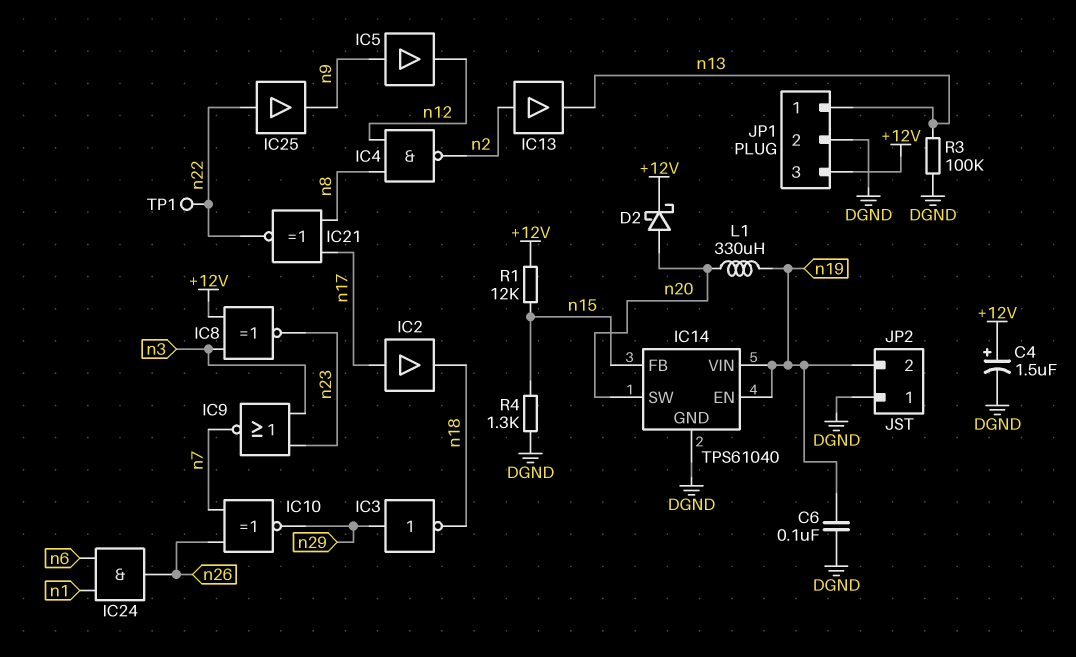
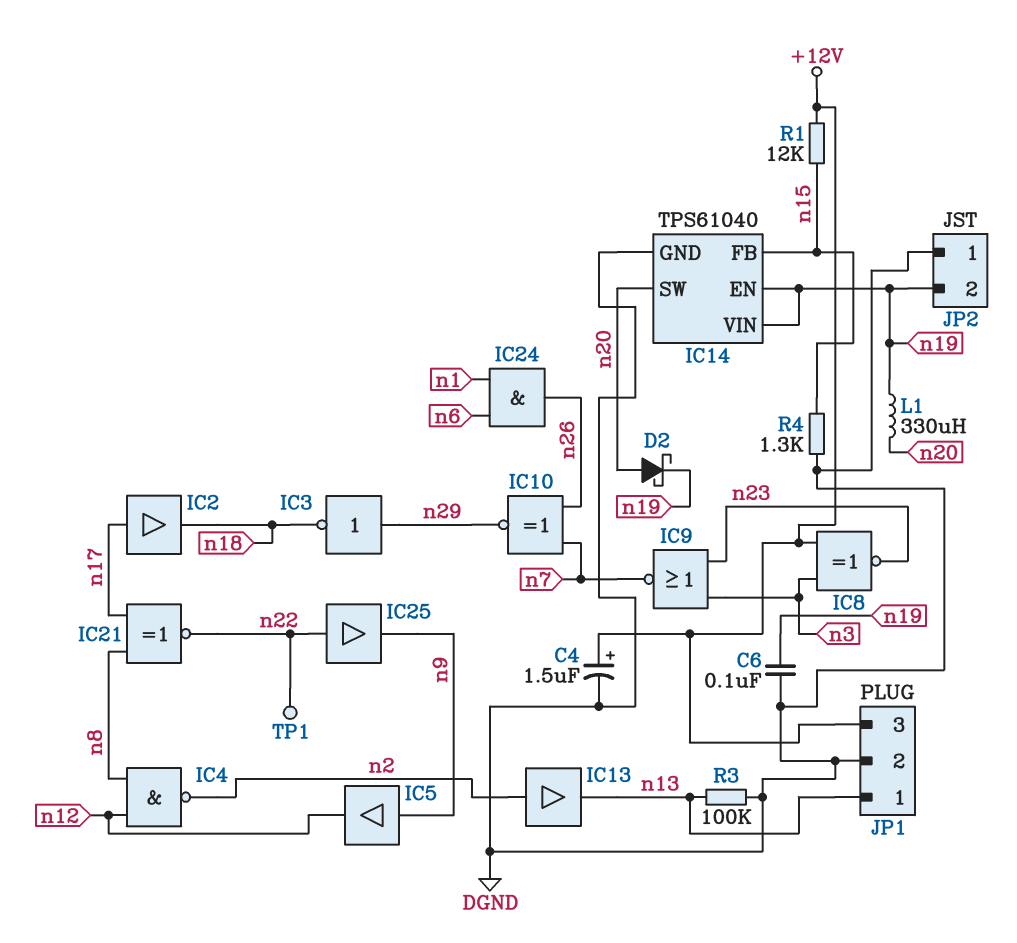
D2: schottky (A n20, K +12V) -> schottky (A n20, K n19)

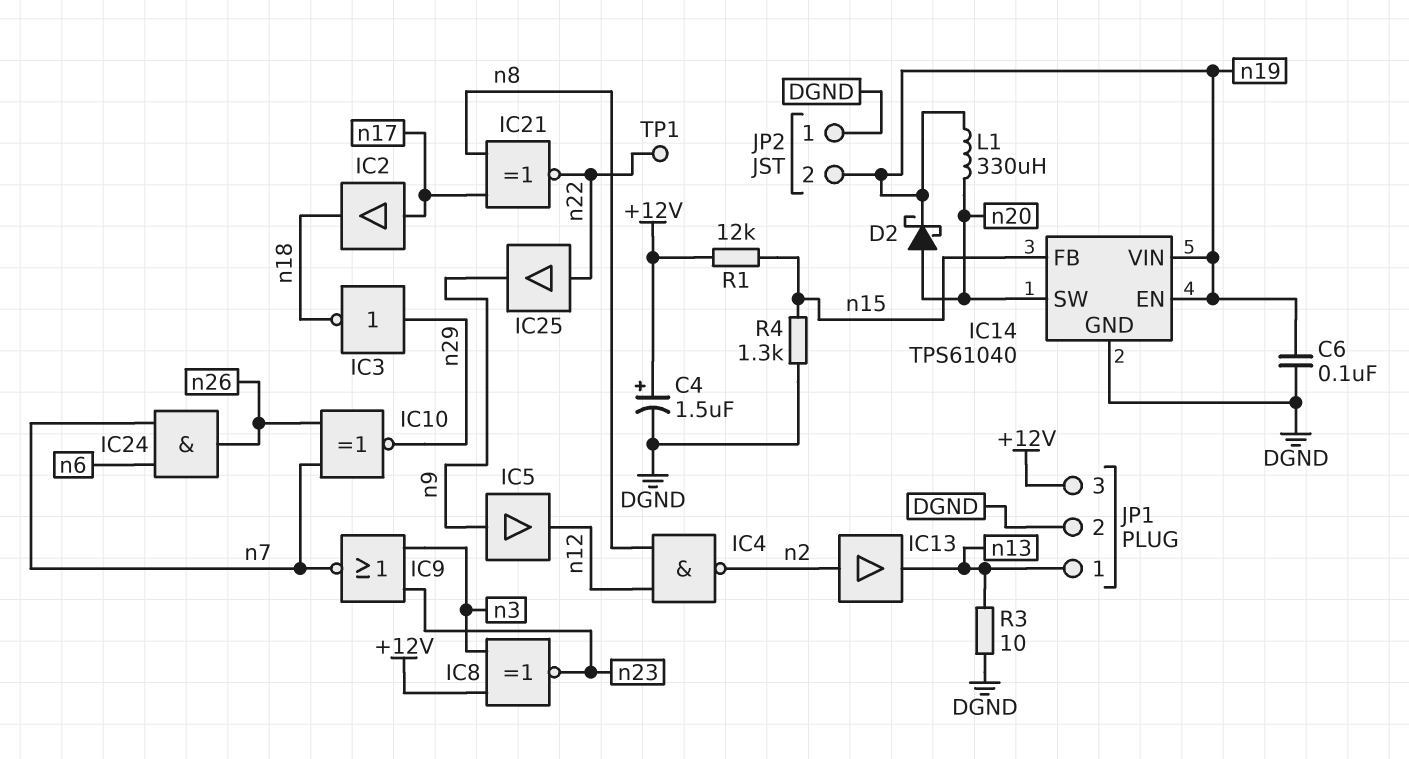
IC24: AND (in n1, in n6, out n26) -> AND (in n6, in n7, out n26)
R3: 100k (DGND, n13) -> 10 (DGND, n13)

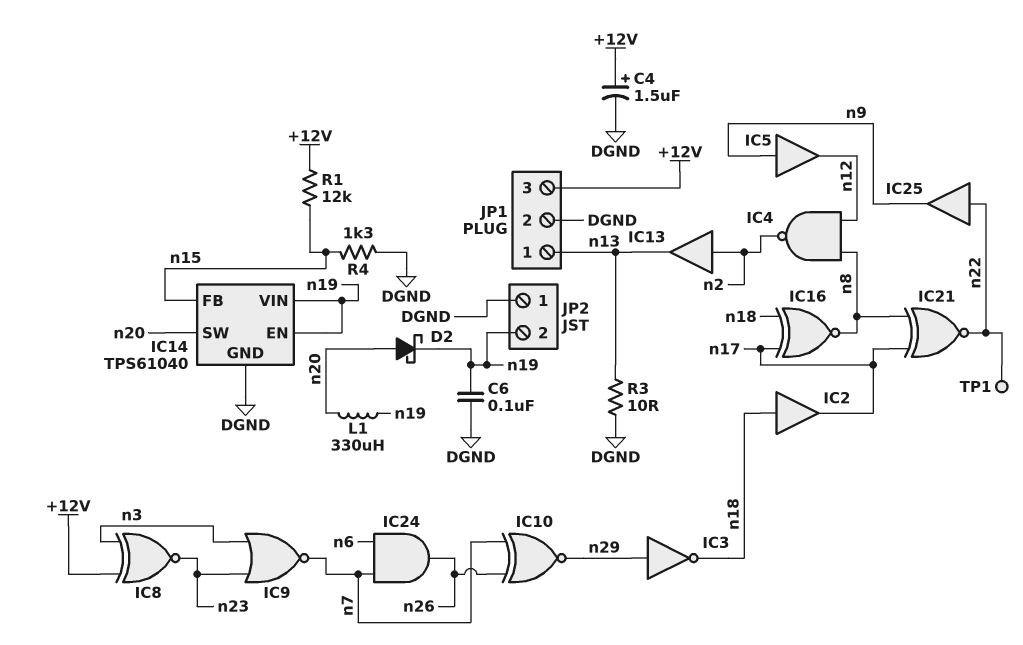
IC2: buffer (in n17, out n18) -> buffer (in n18, out n17)
IC16: none -> XNOR (in n17, in n18, out n8)

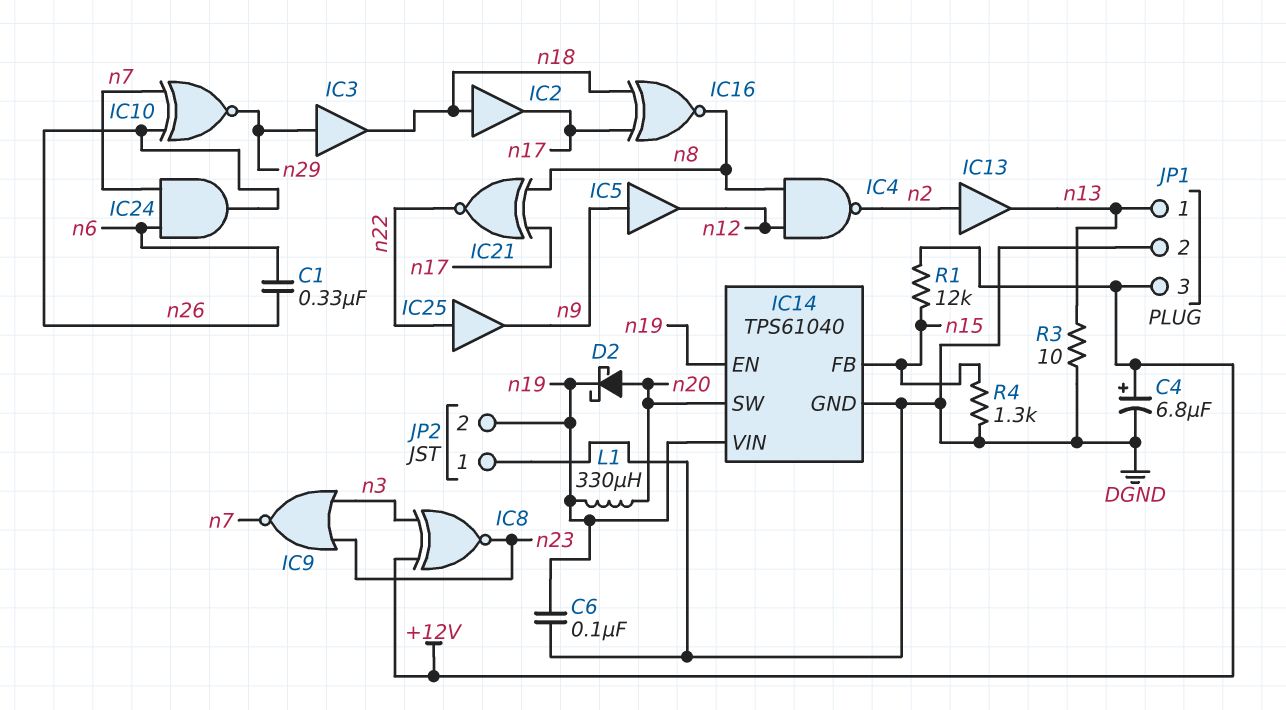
C1: none -> 330nF (n6, n26)
C4: 1.5uF (plus +12V, minus DGND) -> 6.8uF (plus +12V, minus DGND)
IC3: NOT (in n29, out n18) -> buffer (in n29, out n18)
TP1: test point (n22) -> none

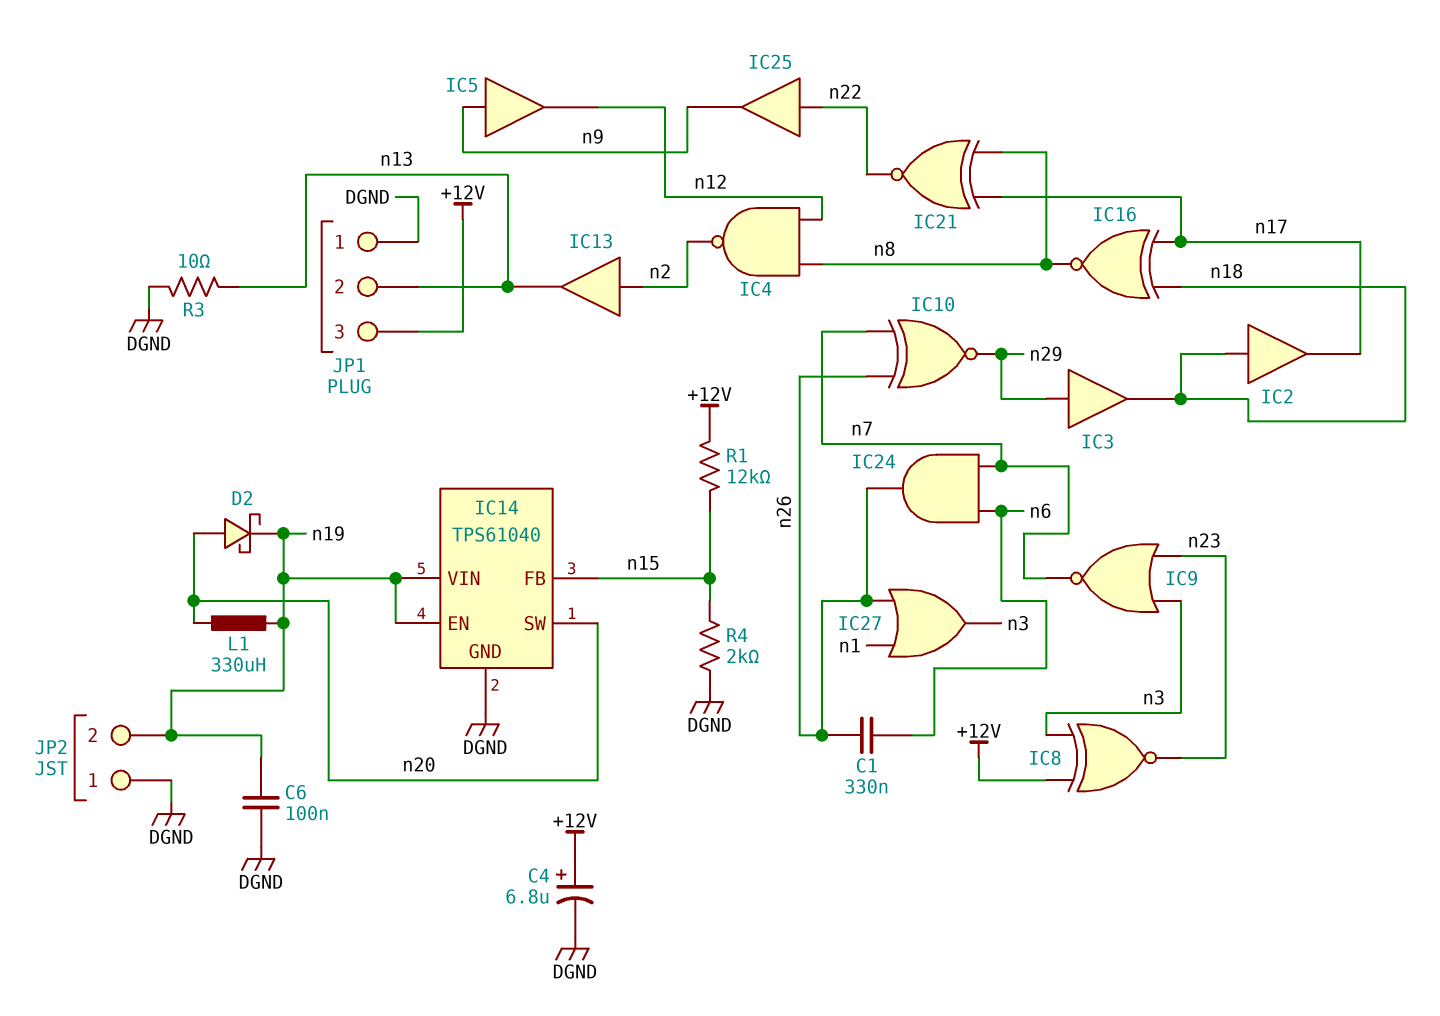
IC27: none -> OR (in n1, in n26, out n3)
JP1 pin 1: n13 -> DGND
JP1 pin 2: DGND -> n13
R4: 1.3k (DGND, n15) -> 2k (DGND, n15)

